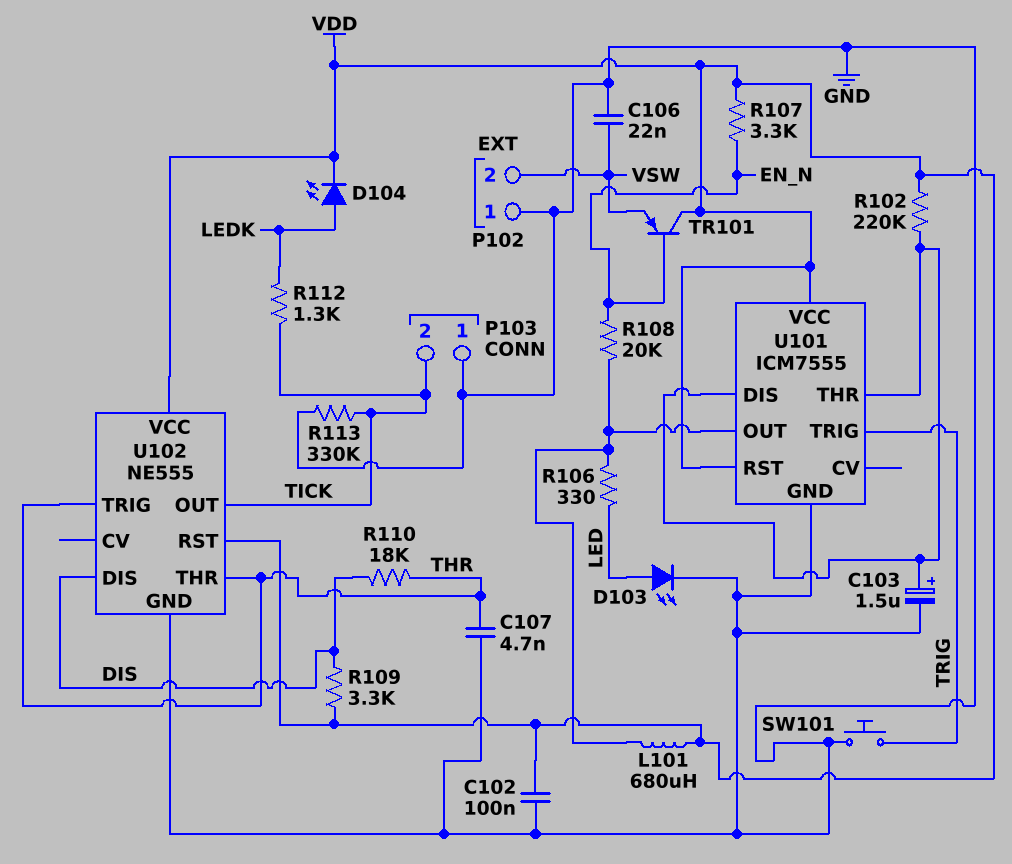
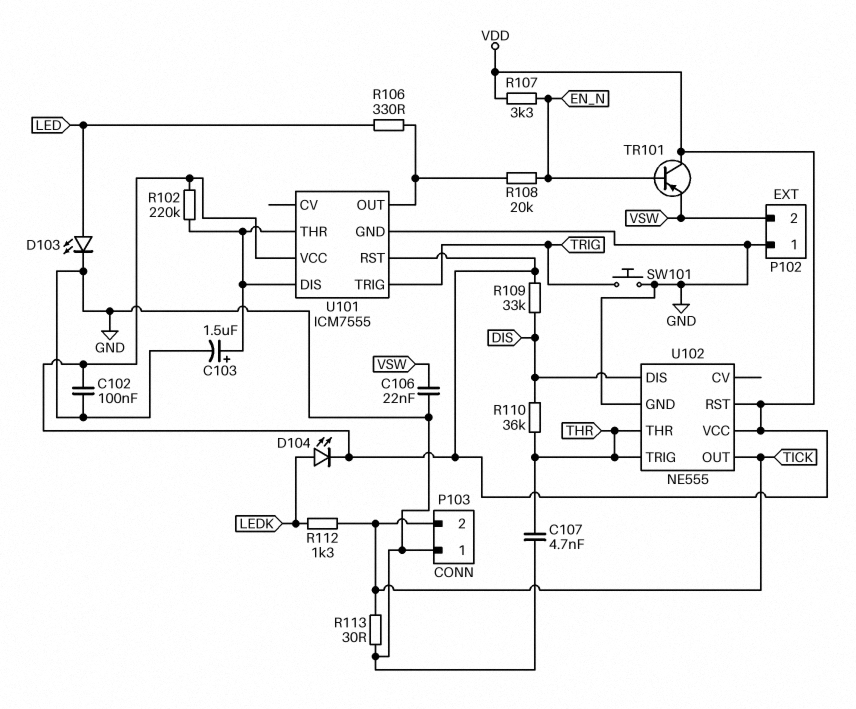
L101: 680uH (U101/OUT, VDD) -> none
R109: 3.3k (DIS, VDD) -> 33k (DIS, VDD)
R110: 18k (DIS, THR) -> 36k (DIS, THR)
R113: 330k (GND, TICK) -> 30 (GND, TICK)

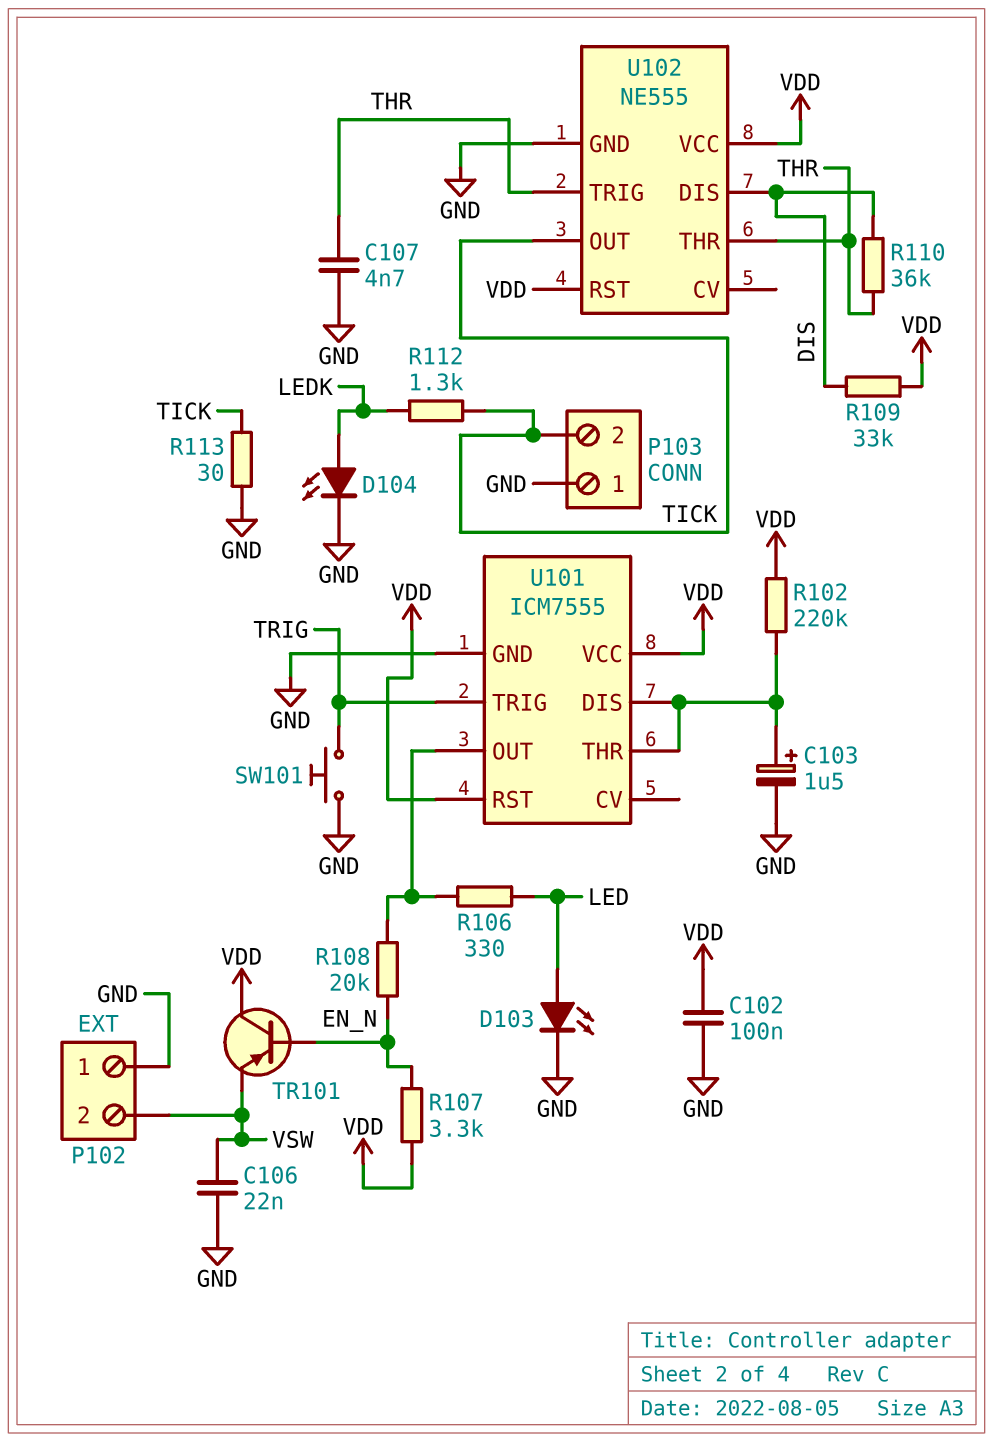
D104: LED (A LEDK, K VDD) -> LED (A LEDK, K GND)

